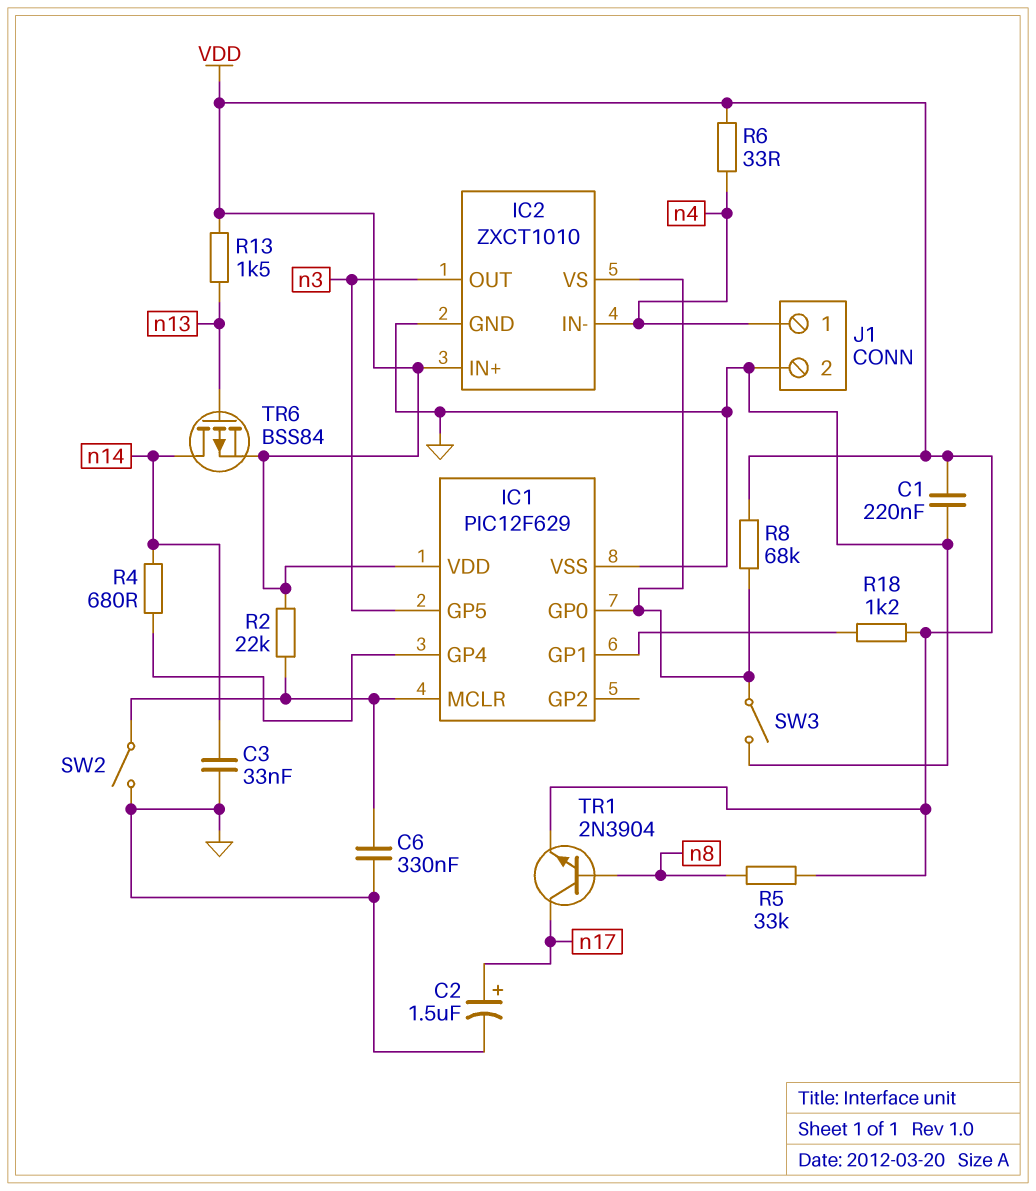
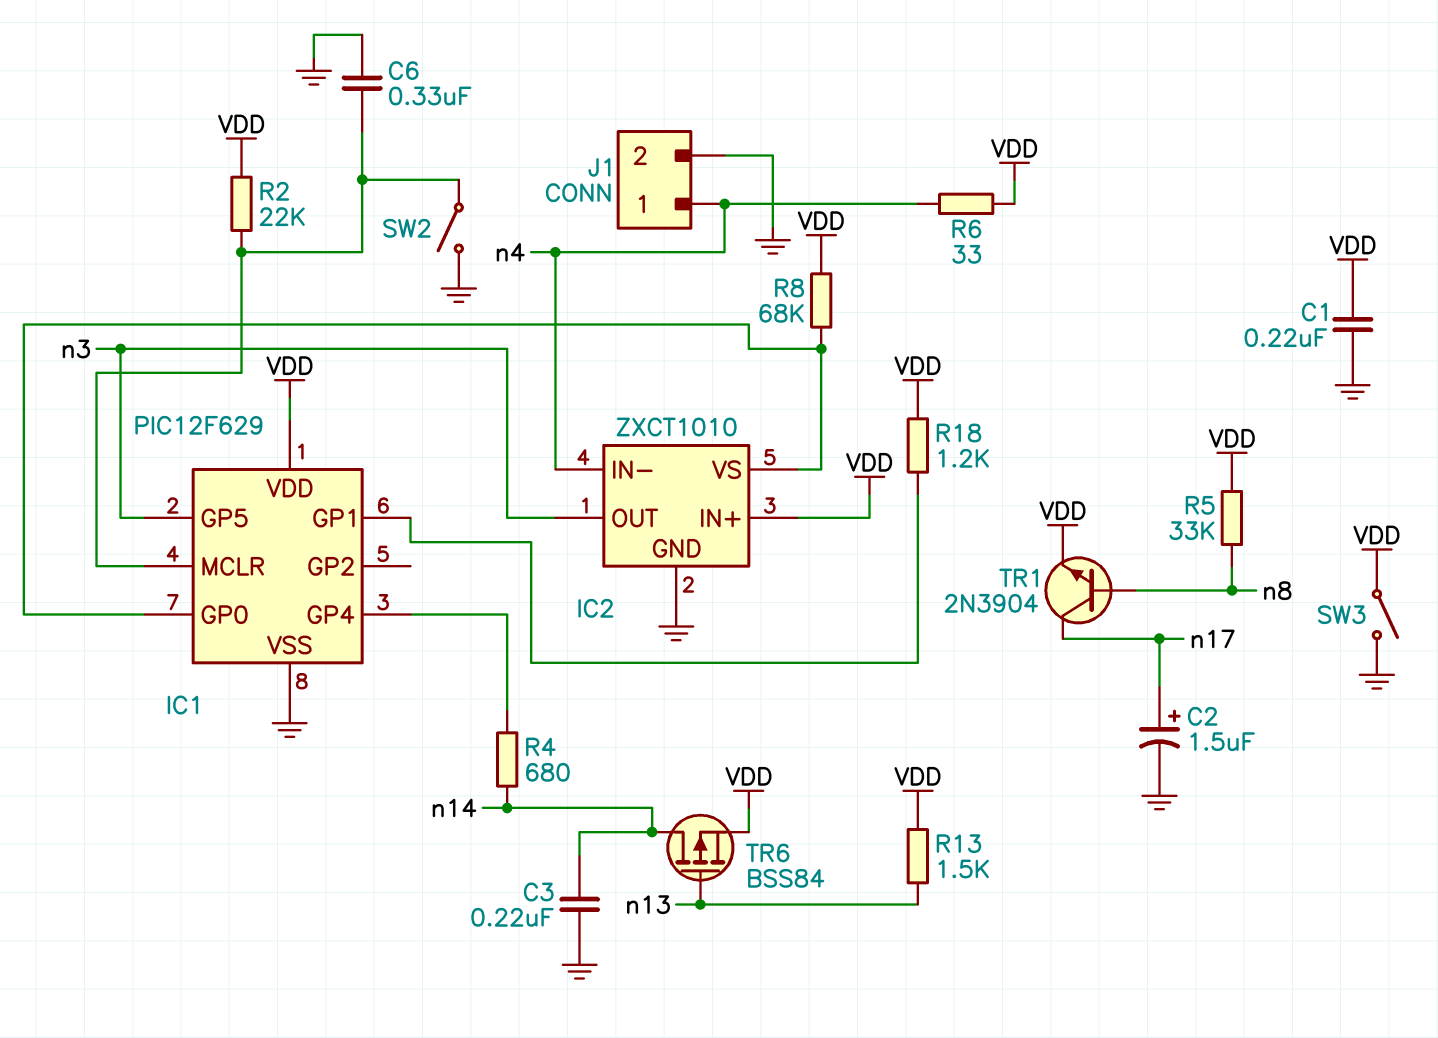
C3: 33nF (GND, n14) -> 220nF (GND, n14)
SW3: switch (GND, IC1/GP0) -> switch (GND, VDD)

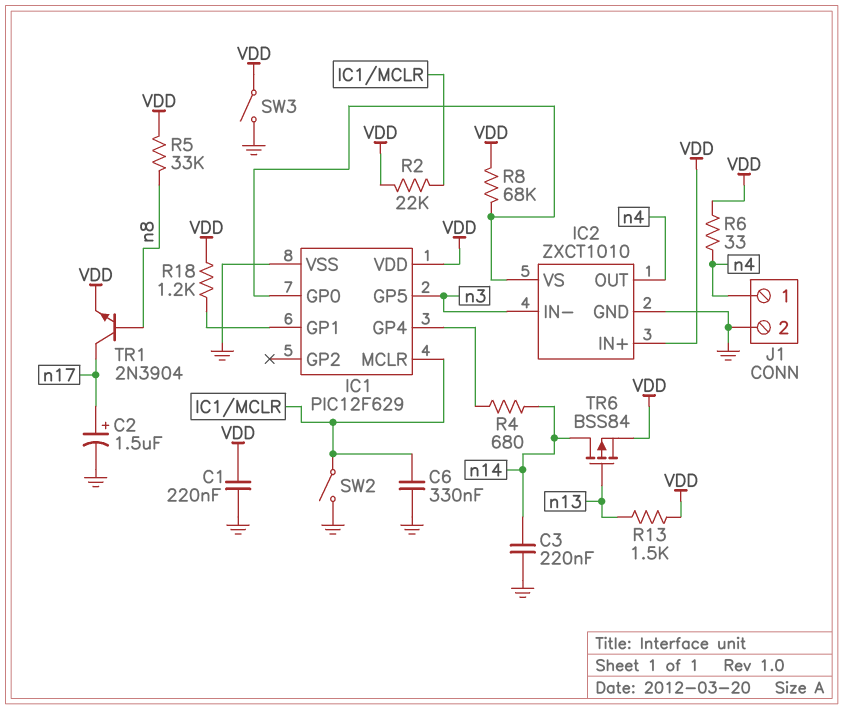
IC2 pin IN-: n4 -> n3
IC2 pin OUT: n3 -> n4

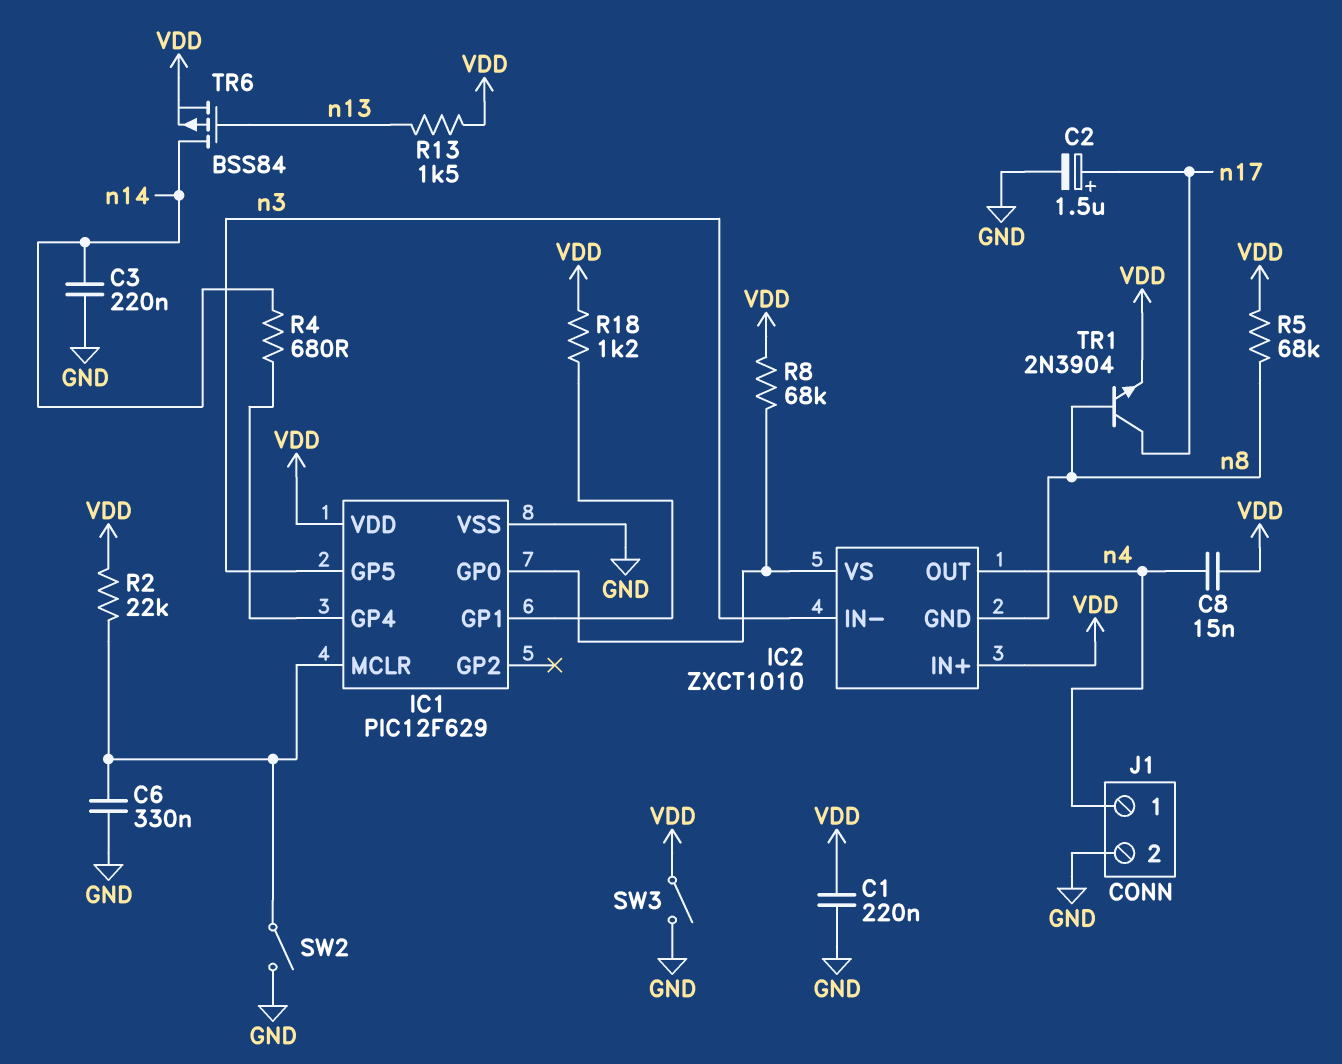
C8: none -> 15nF (VDD, n4)
IC2 pin GND: GND -> n8
R5: 33k (VDD, n8) -> 68k (VDD, n8)
R6: 33 (VDD, n4) -> none

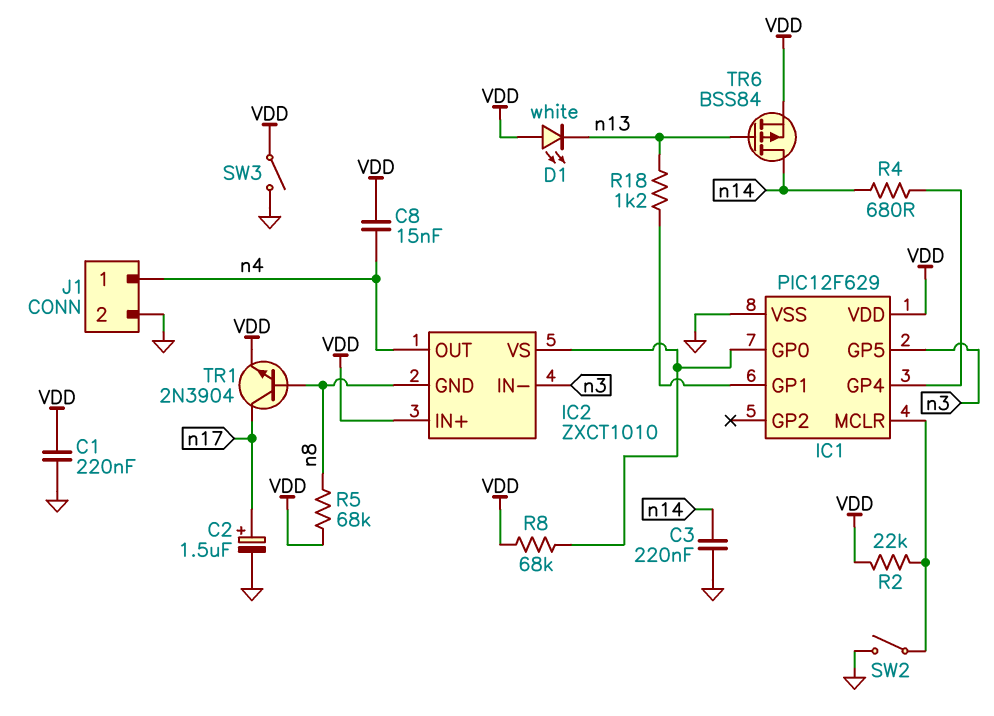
C6: 330nF (GND, IC1/MCLR) -> none
D1: none -> LED white (A VDD, K n13)
R13: 1.5k (VDD, n13) -> none
R18: 1.2k (IC1/GP1, VDD) -> 1.2k (IC1/GP1, n13)

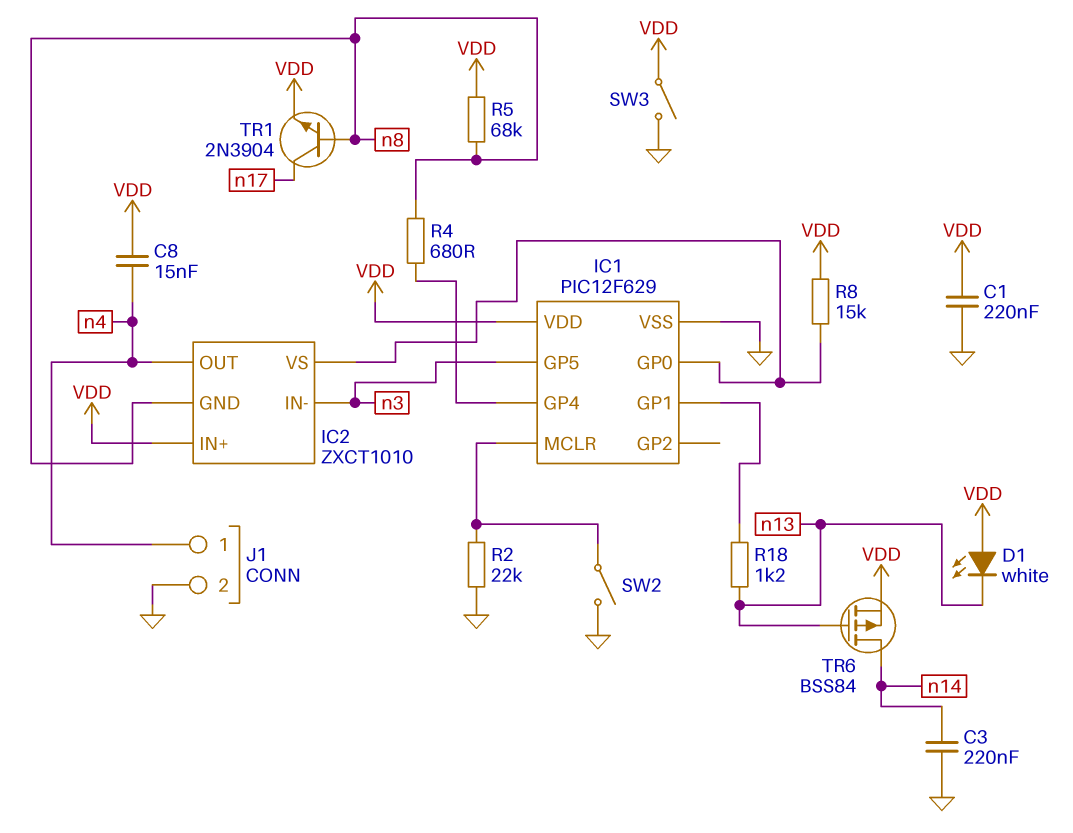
C2: 1.5uF (plus n17, minus GND) -> none
R2: 22k (IC1/MCLR, VDD) -> 22k (GND, IC1/MCLR)
R4: 680 (IC1/GP4, n14) -> 680 (IC1/GP4, n8)
R8: 68k (IC1/GP0, VDD) -> 15k (IC1/GP0, VDD)

